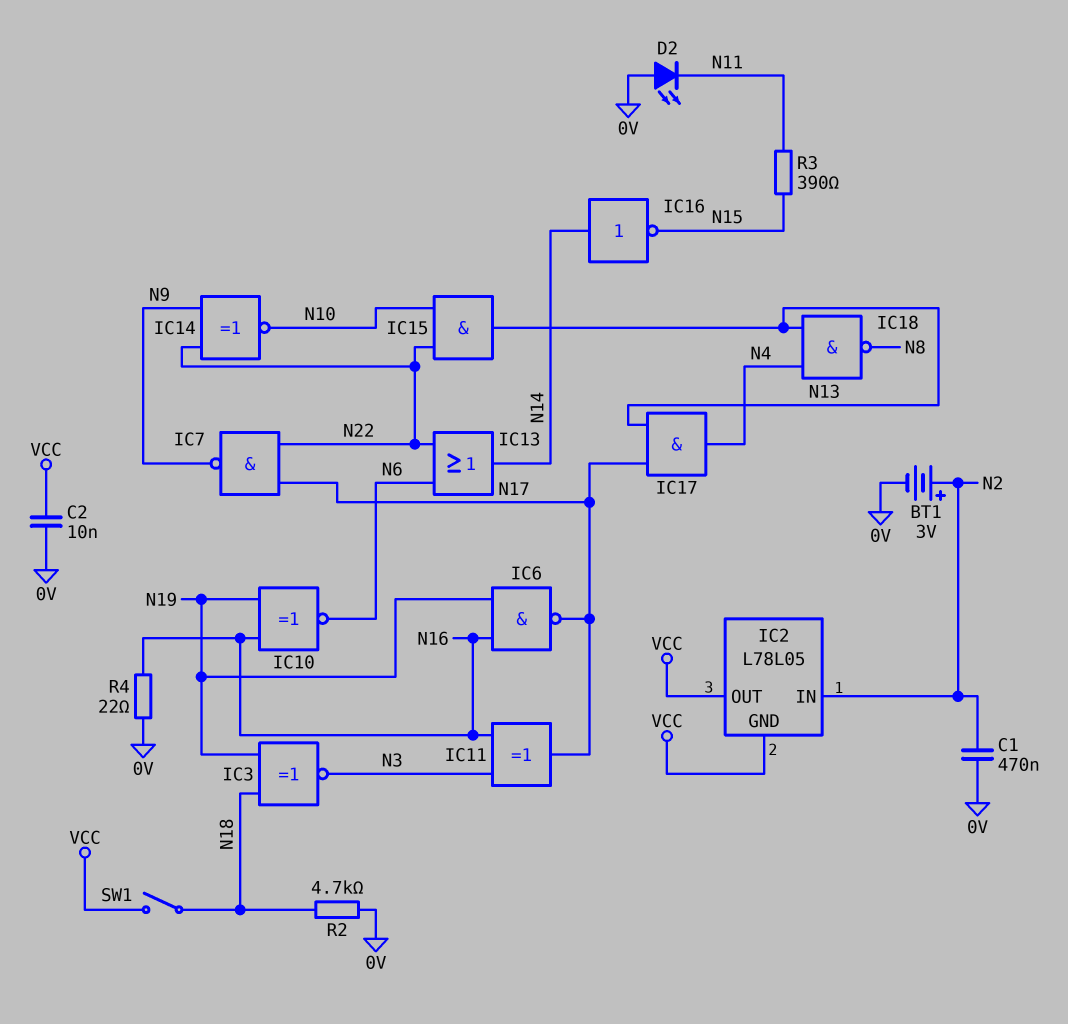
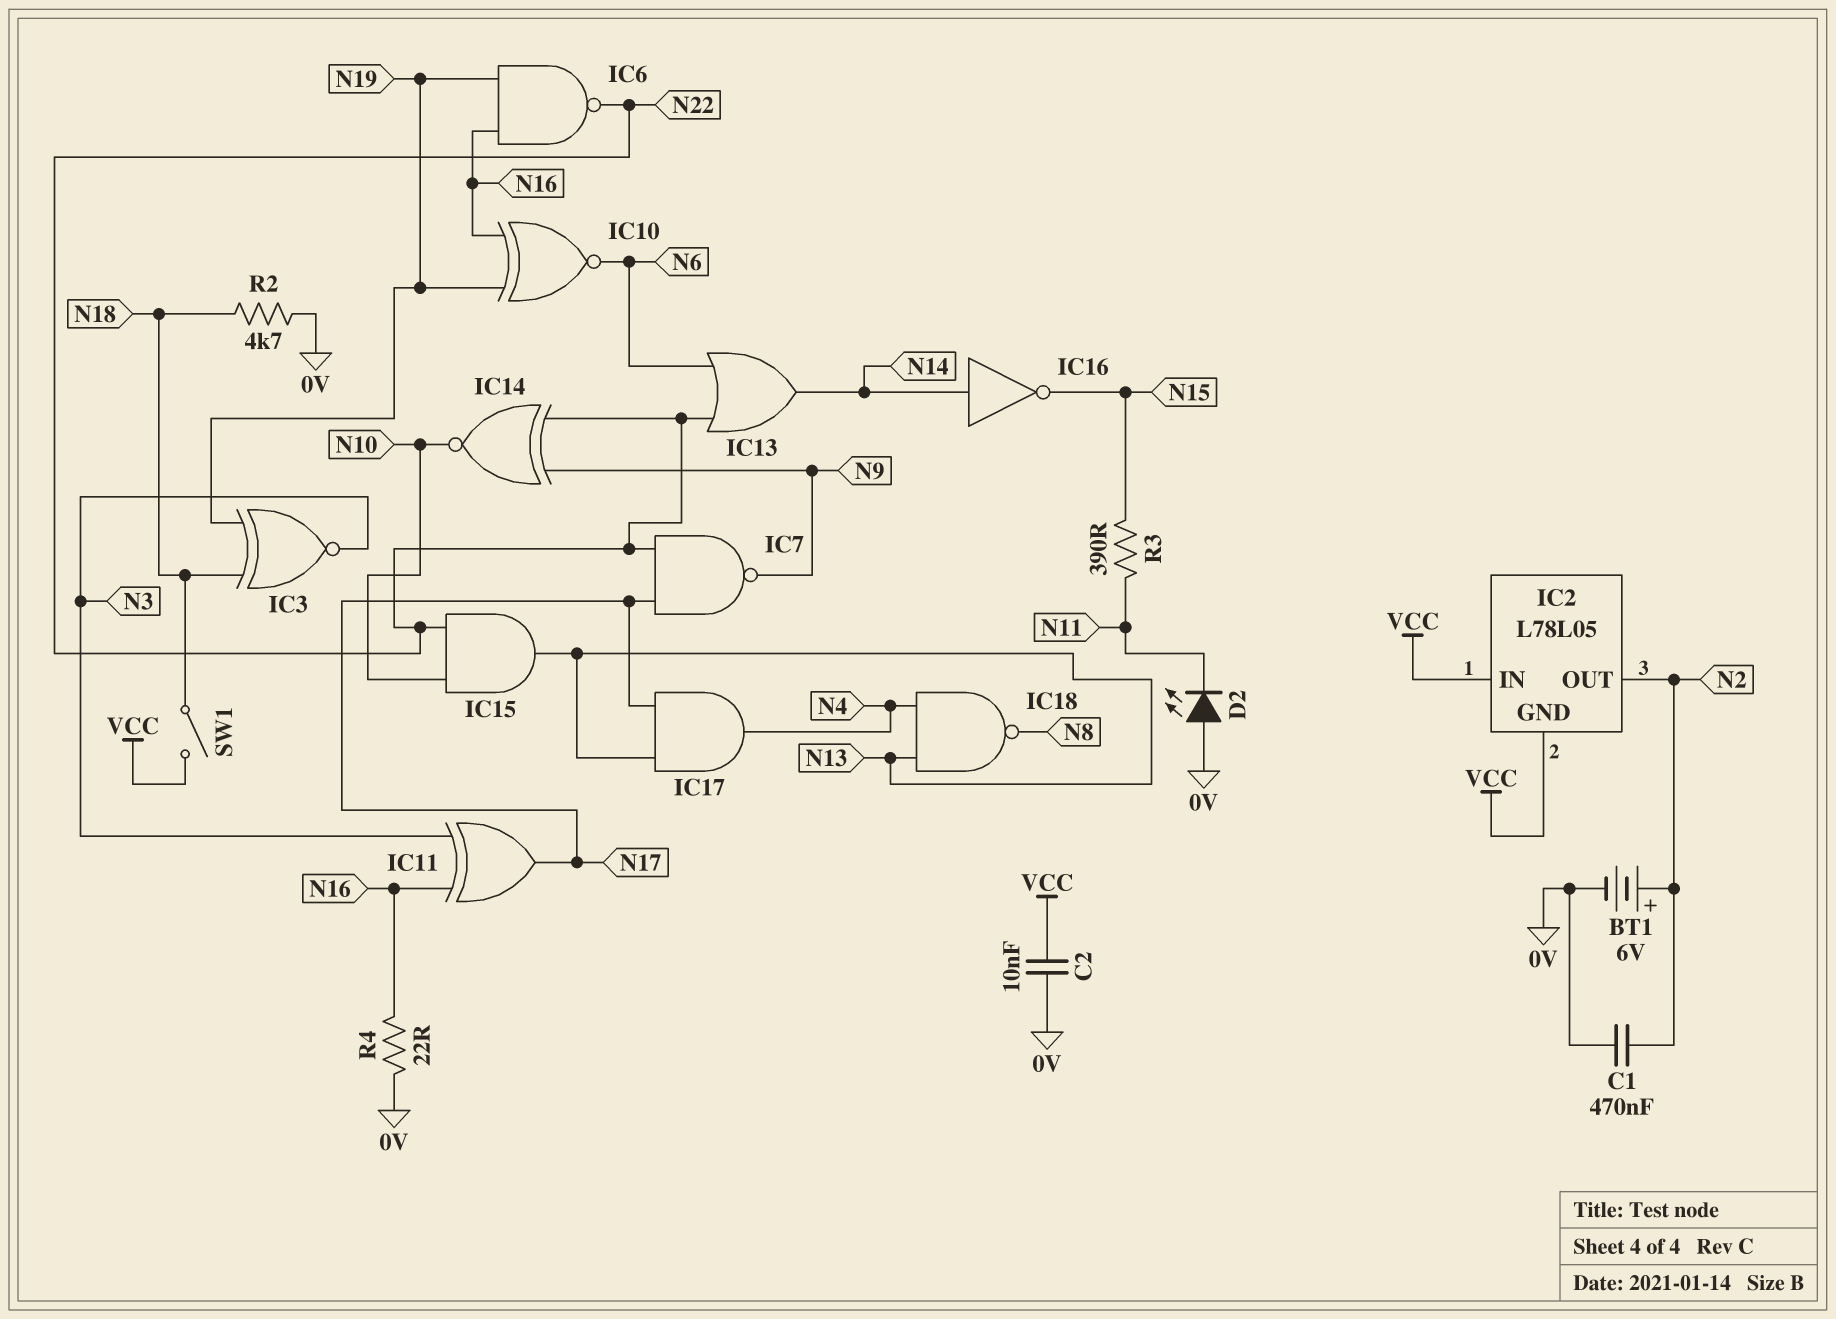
BT1: 3V (plus N2, minus 0V) -> 6V (plus N2, minus 0V)
IC2 pin IN: N2 -> VCC
IC2 pin OUT: VCC -> N2
IC6: NAND (in N16, in N19, out N17) -> NAND (in N16, in N19, out N22)

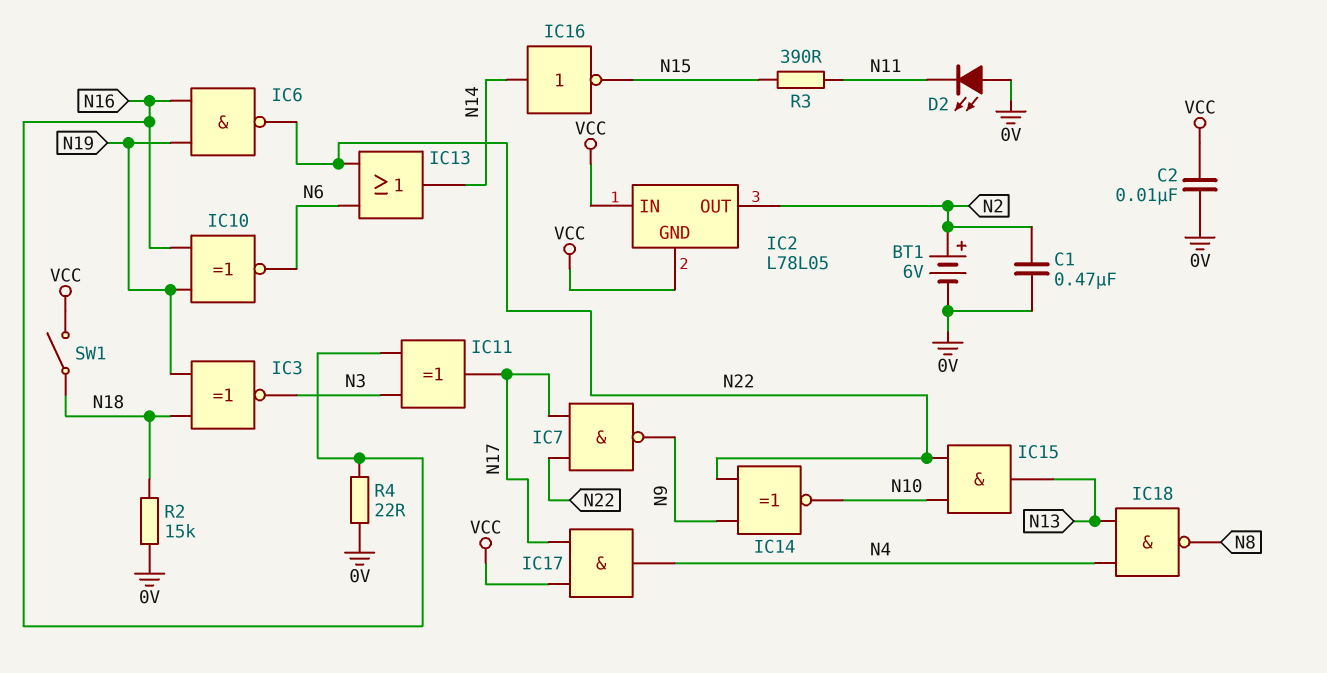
IC17: AND (in N13, in N17, out N4) -> AND (in N17, in VCC, out N4)
R2: 4.7k (0V, N18) -> 15k (0V, N18)

